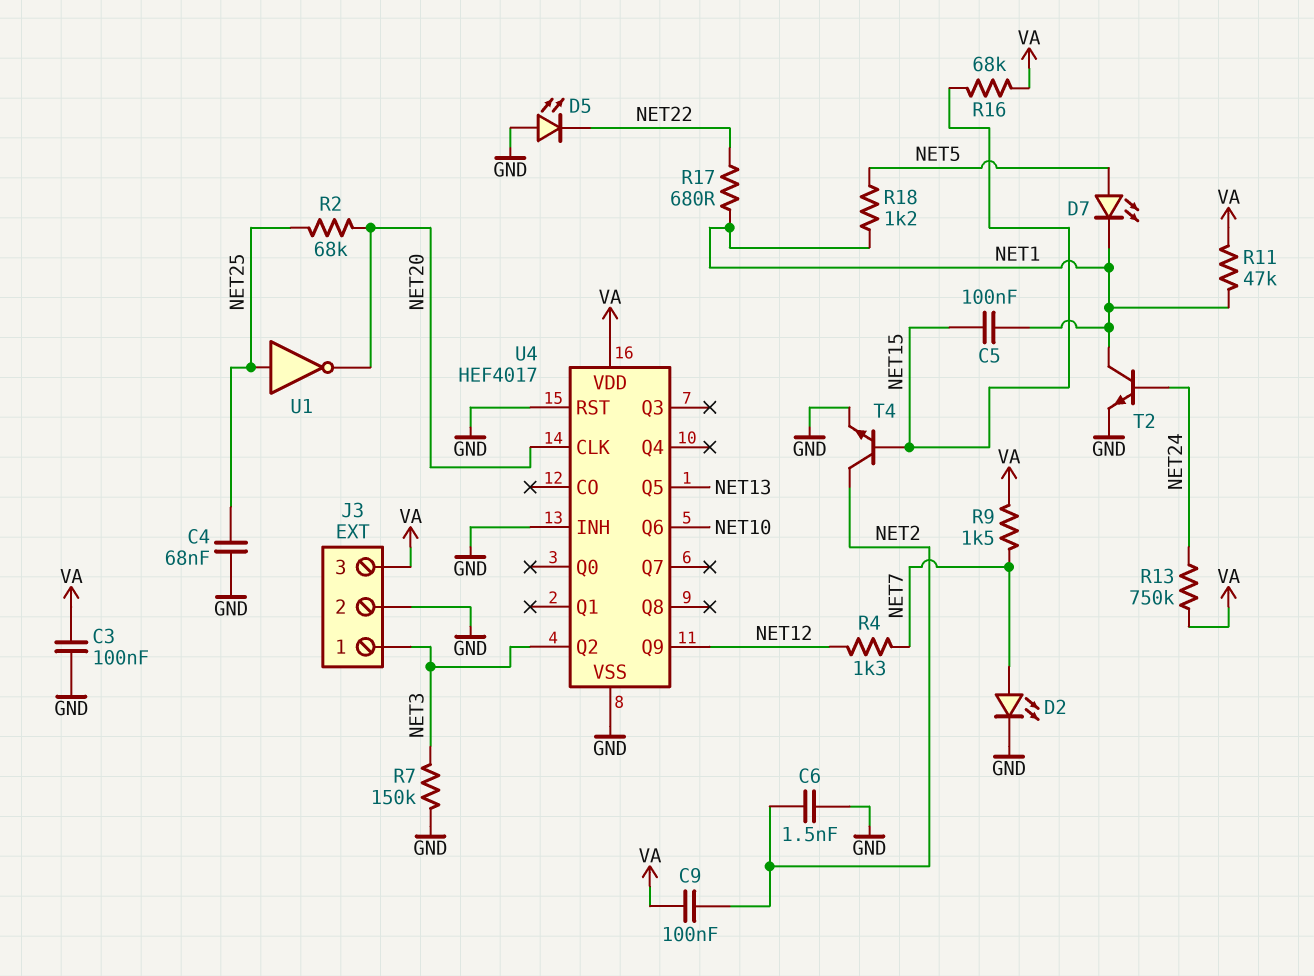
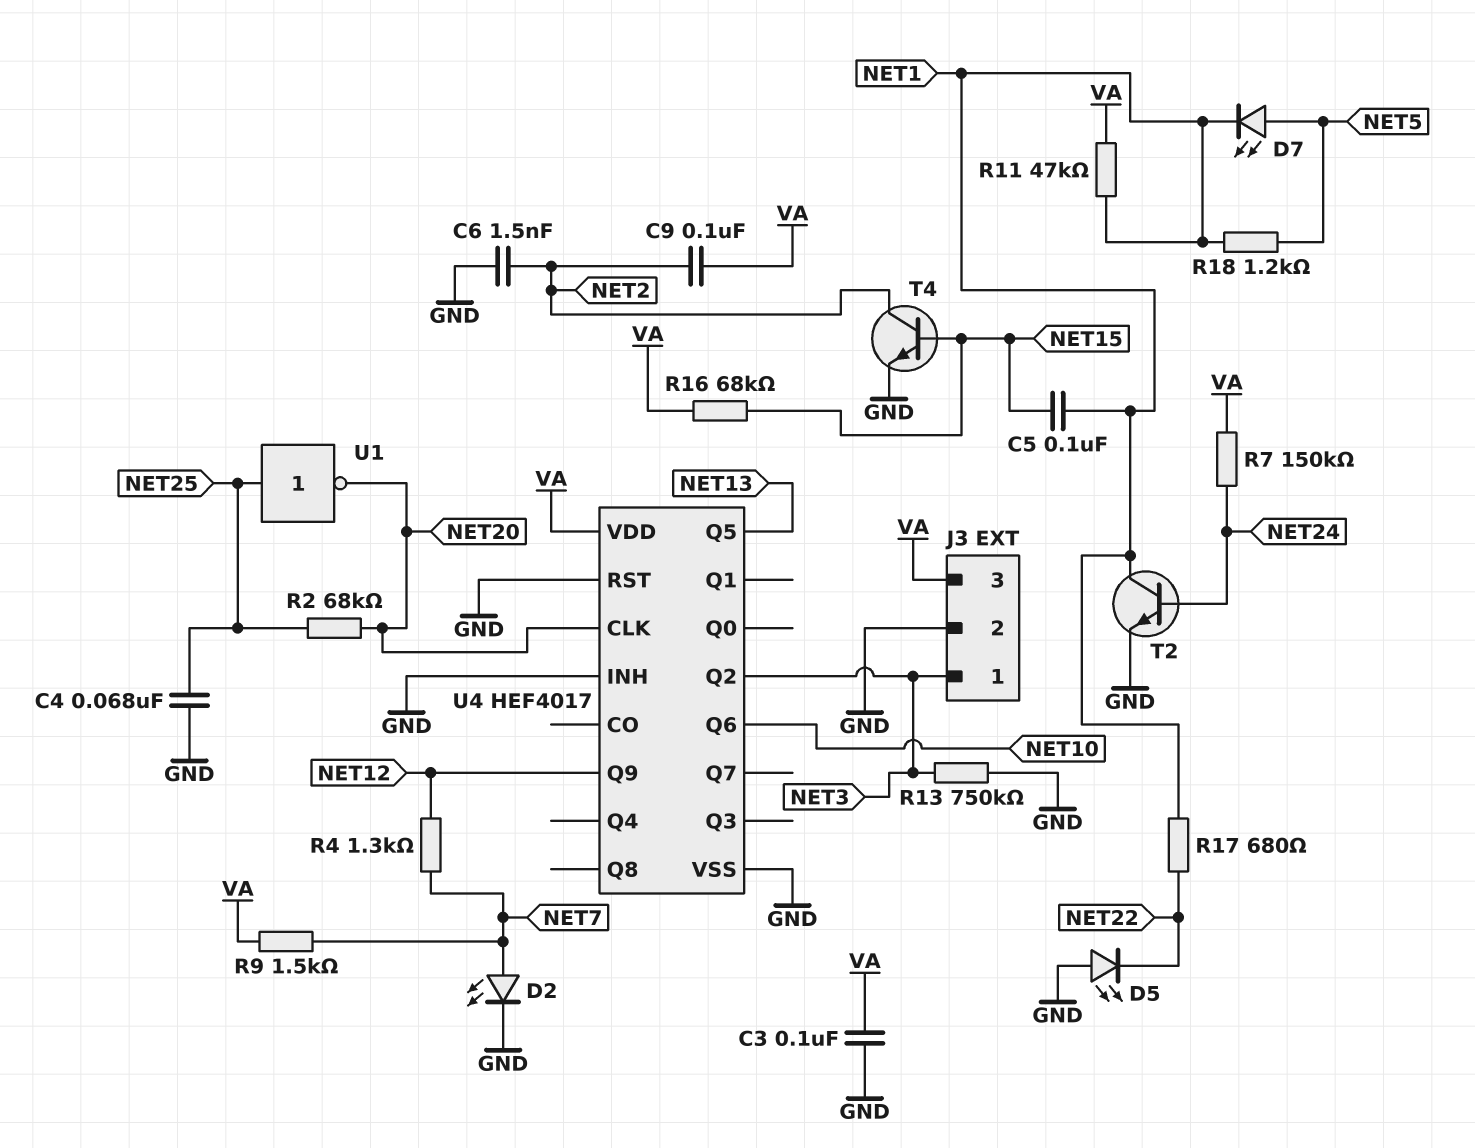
R7: 150k (GND, NET3) -> 150k (NET24, VA)
R13: 750k (NET24, VA) -> 750k (GND, NET3)

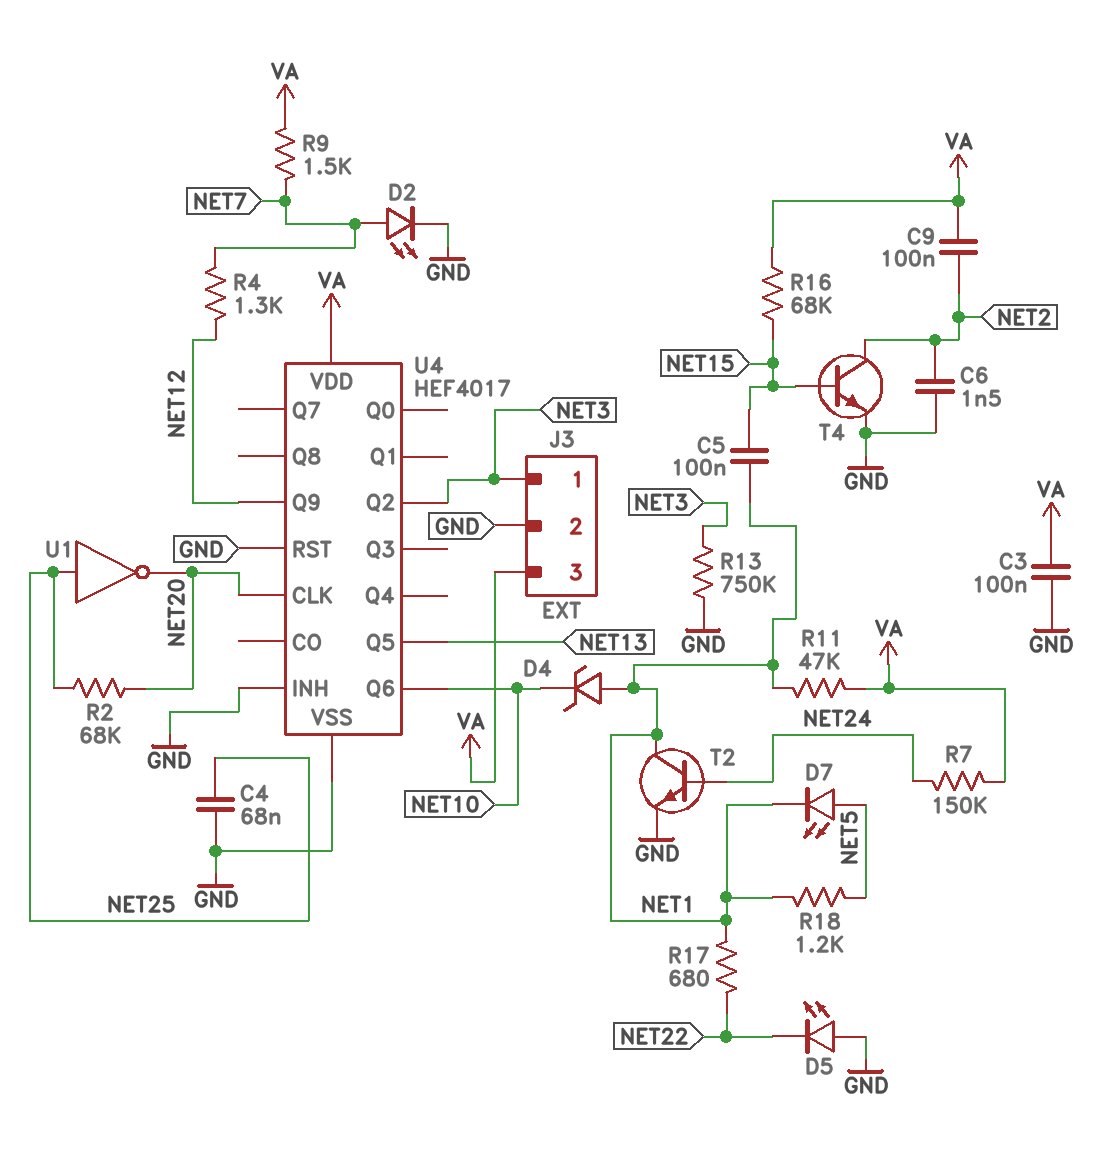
D4: none -> zener (A NET1, K NET10)

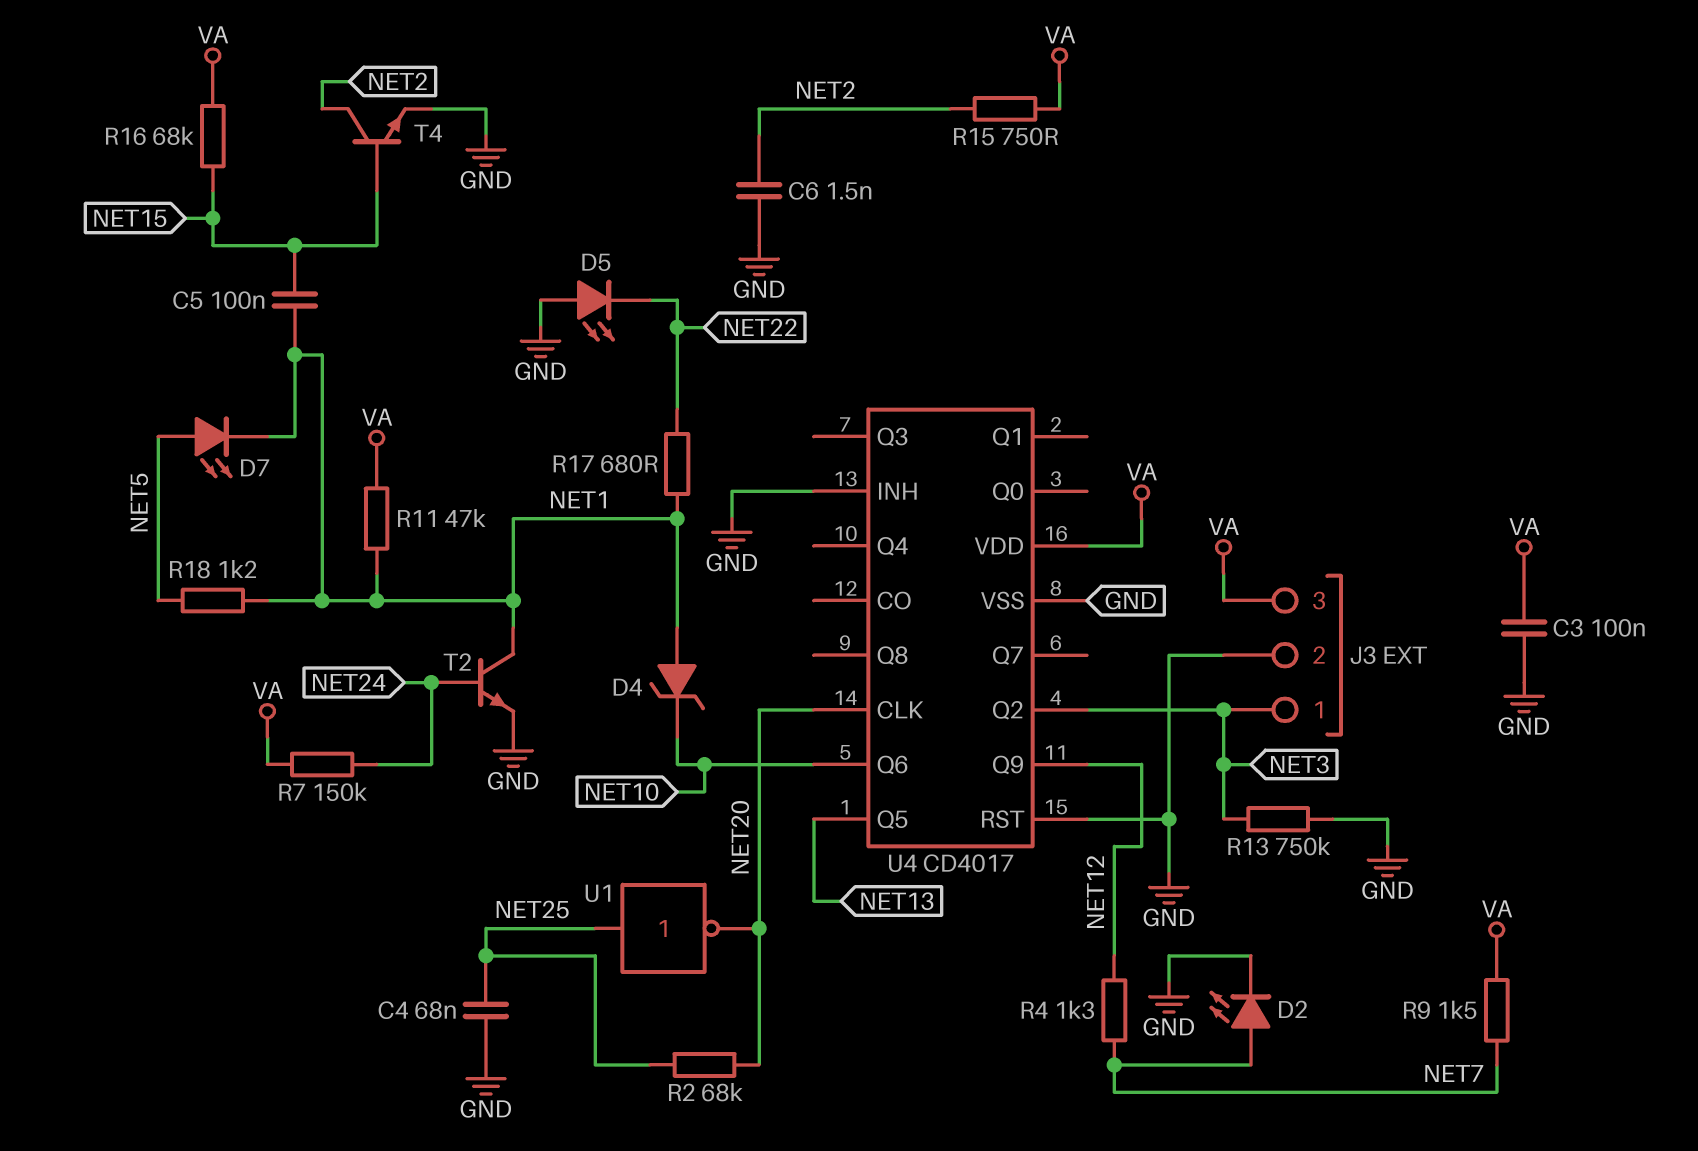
C9: 100nF (NET2, VA) -> none
R15: none -> 750 (NET2, VA)
U4: HEF4017 -> CD4017

